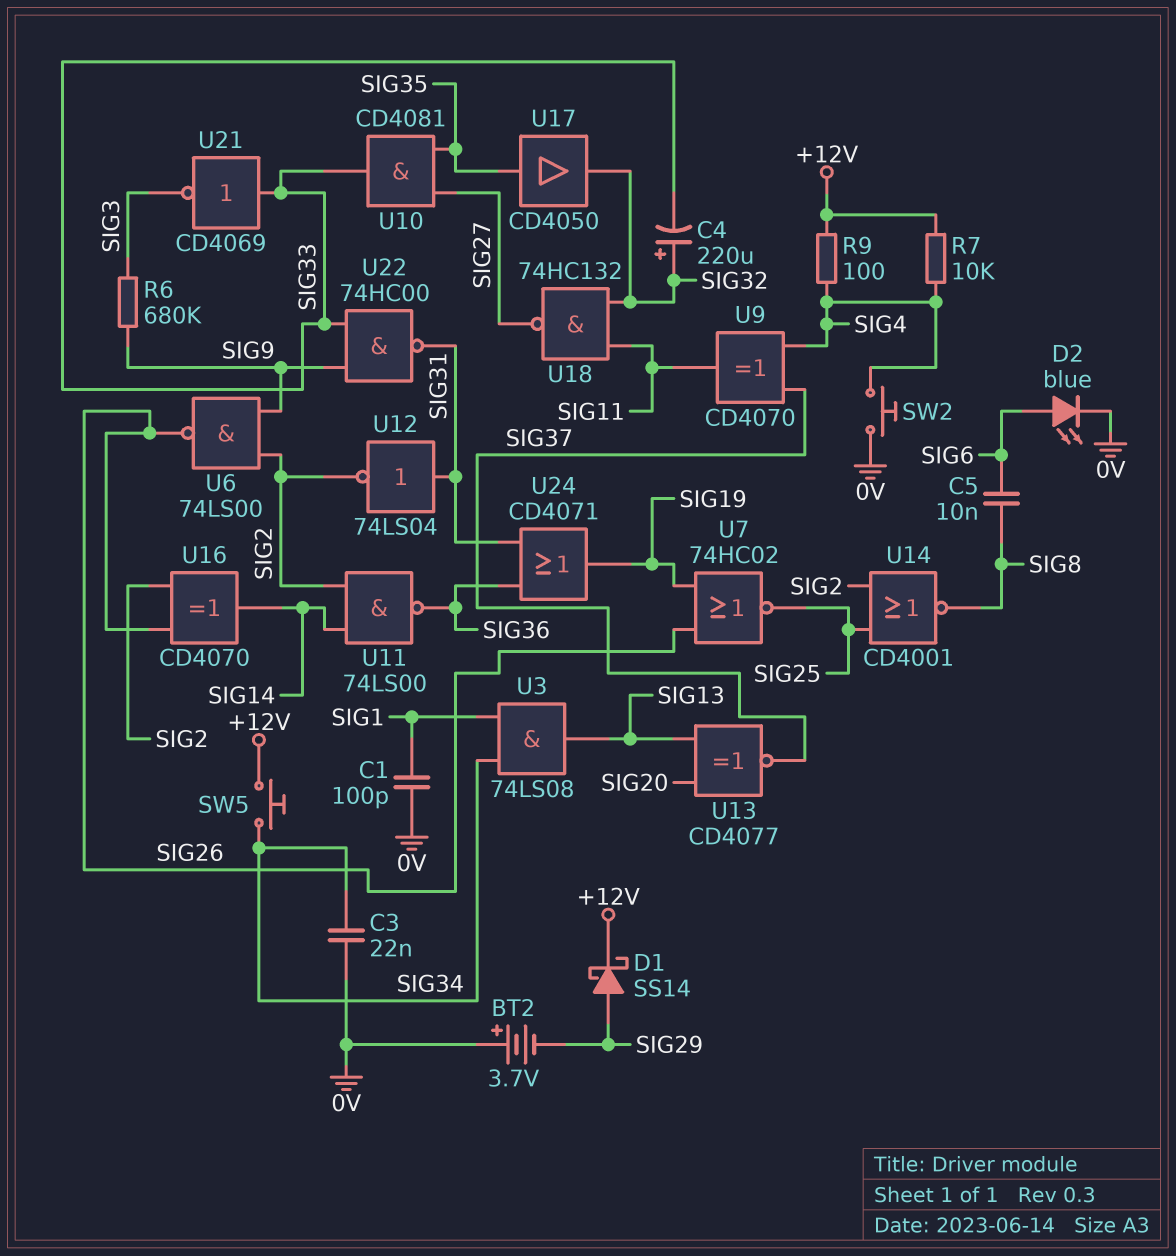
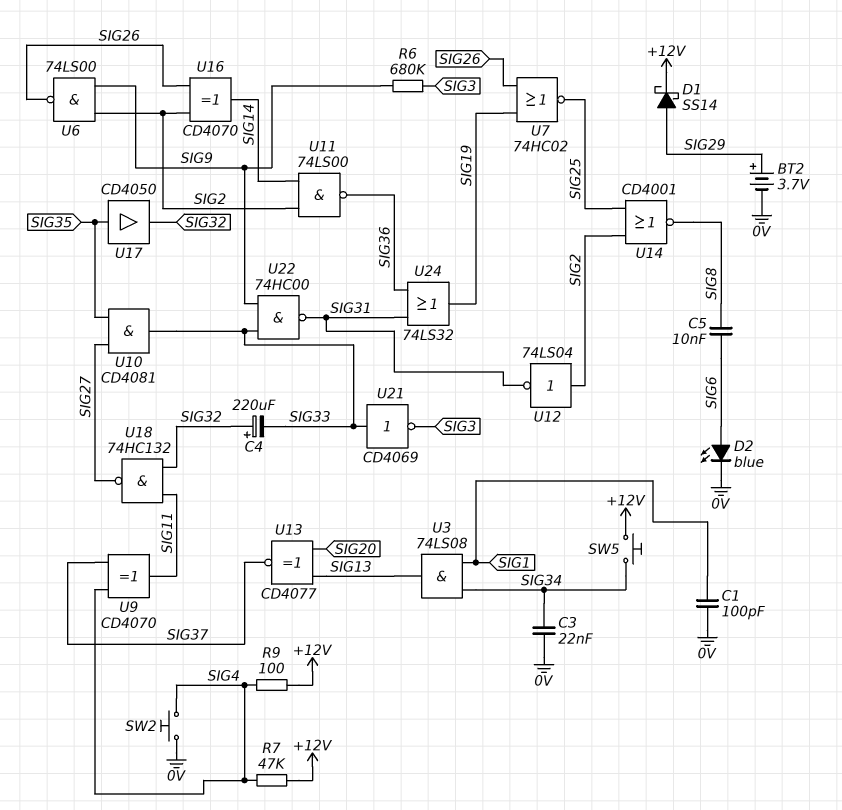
BT2: 3.7V (plus 0V, minus SIG29) -> 3.7V (plus SIG29, minus 0V)
R7: 10k (+12V, SIG4) -> 47k (+12V, SIG4)
U12: NOT 74LS04 (in SIG31, out SIG2) -> NOT 74LS04 (in SIG2, out SIG31)
U24: OR CD4071 (in SIG31, in SIG36, out SIG19) -> OR 74LS32 (in SIG31, in SIG36, out SIG19)

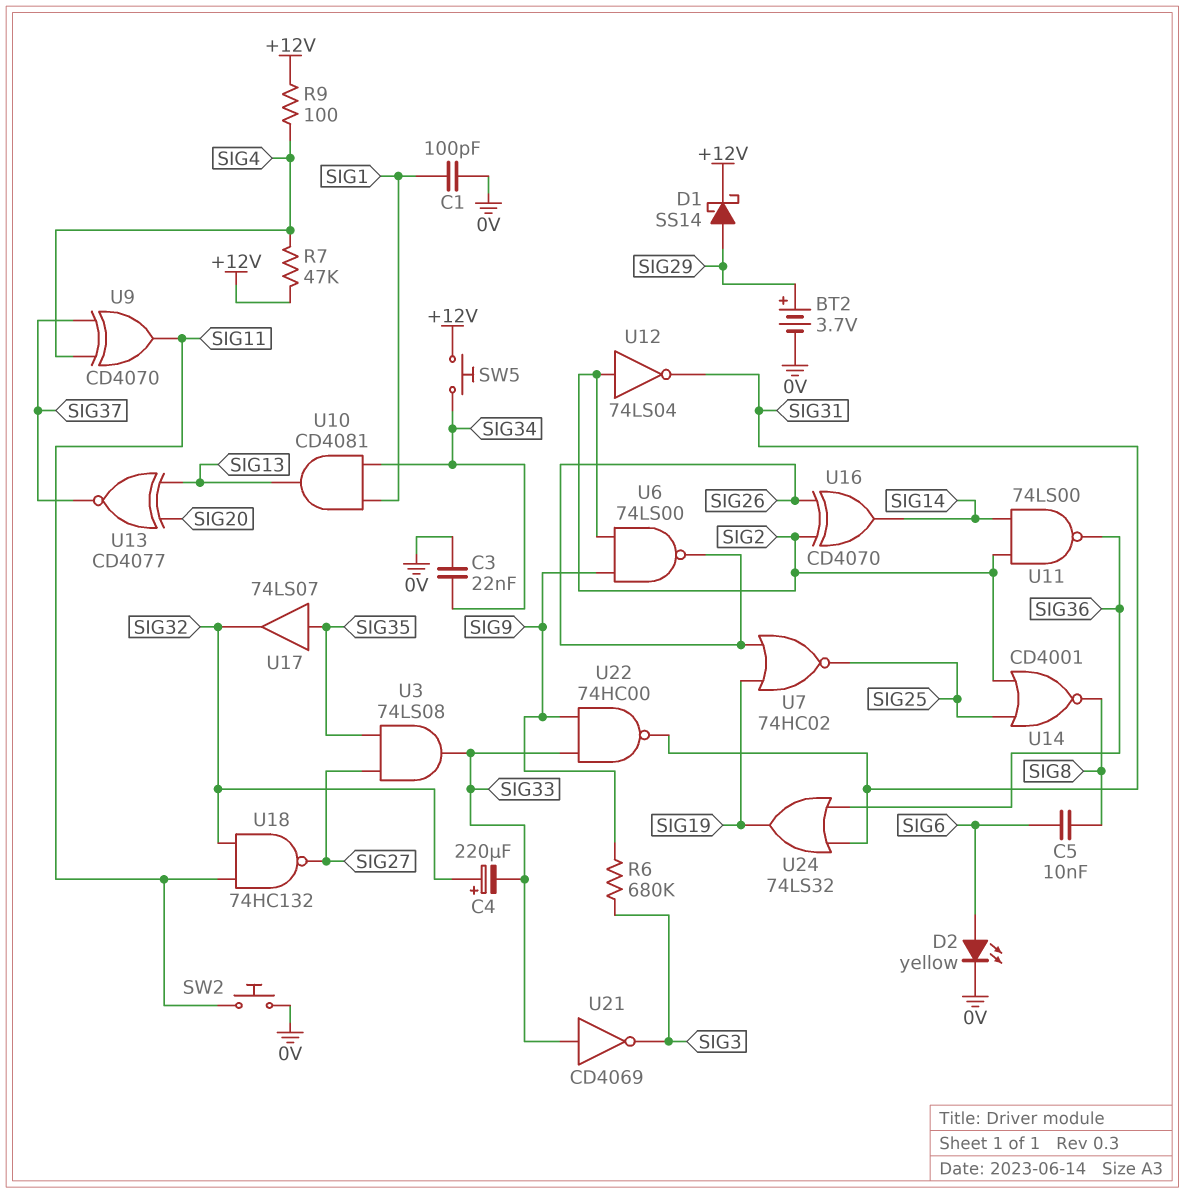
D2: LED blue (A SIG6, K 0V) -> LED yellow (A SIG6, K 0V)
SW2: button (0V, SIG4) -> button (0V, SIG11)
U3: AND 74LS08 (in SIG1, in SIG34, out SIG13) -> AND 74LS08 (in SIG27, in SIG35, out SIG33)
U10: AND CD4081 (in SIG27, in SIG35, out SIG33) -> AND CD4081 (in SIG1, in SIG34, out SIG13)
U17: buffer CD4050 (in SIG35, out SIG32) -> buffer 74LS07 (in SIG35, out SIG32)

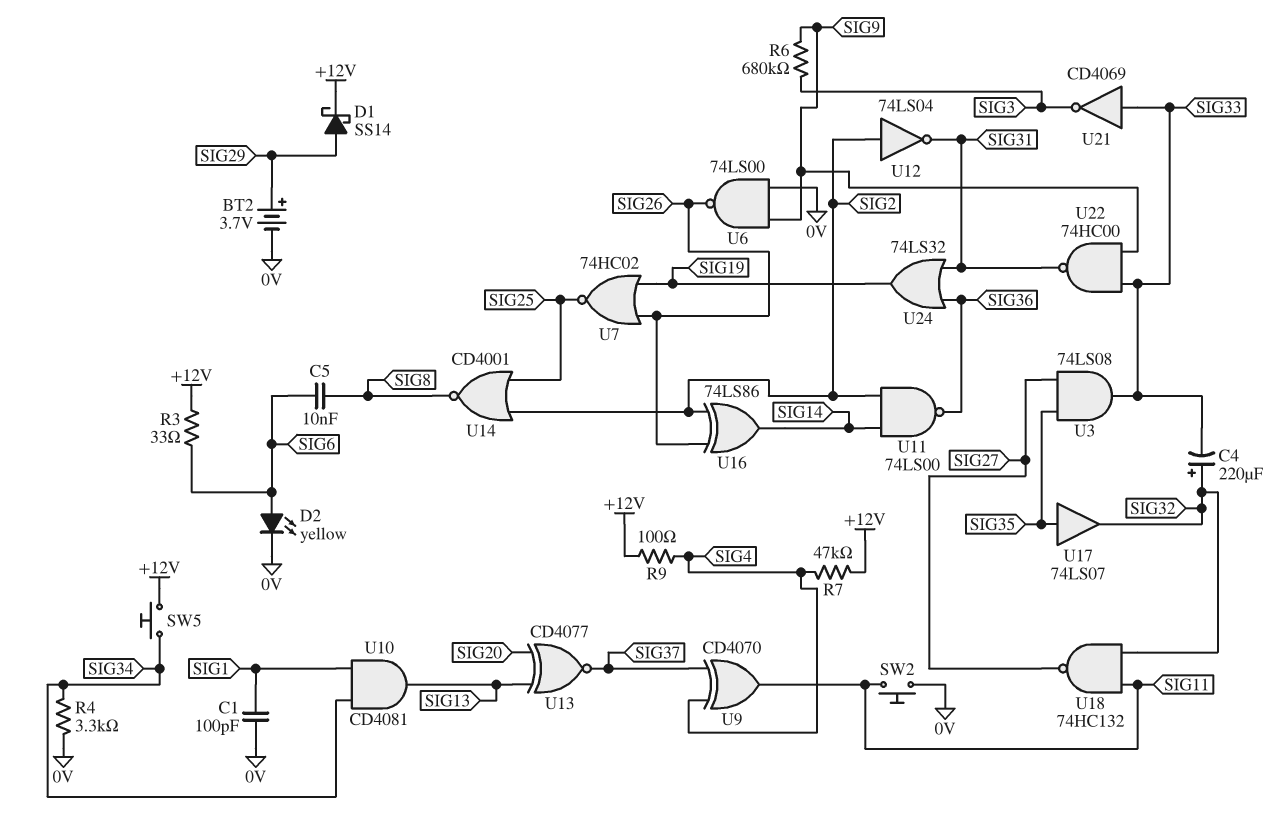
C3: 22nF (0V, SIG34) -> none
R3: none -> 33 (+12V, SIG6)
R4: none -> 3.3k (0V, SIG34)
U6: NAND 74LS00 (in SIG2, in SIG9, out SIG26) -> NAND 74LS00 (in 0V, in SIG9, out SIG26)
U16: XOR CD4070 (in SIG2, in SIG26, out SIG14) -> XOR 74LS86 (in SIG2, in SIG26, out SIG14)

